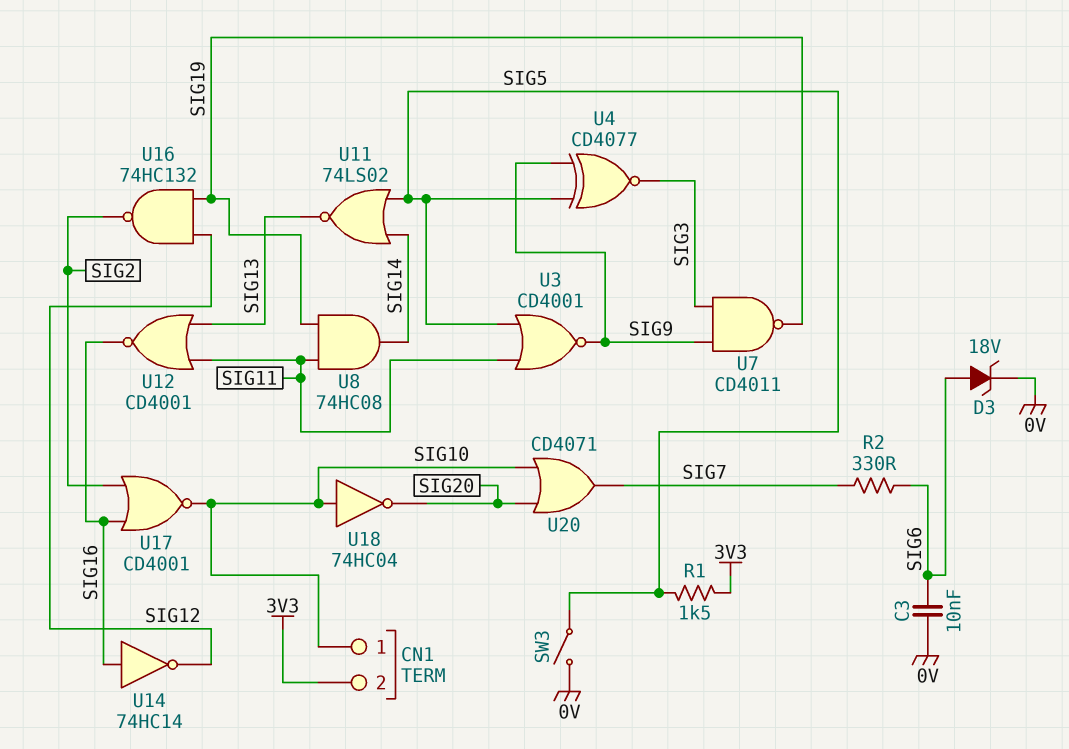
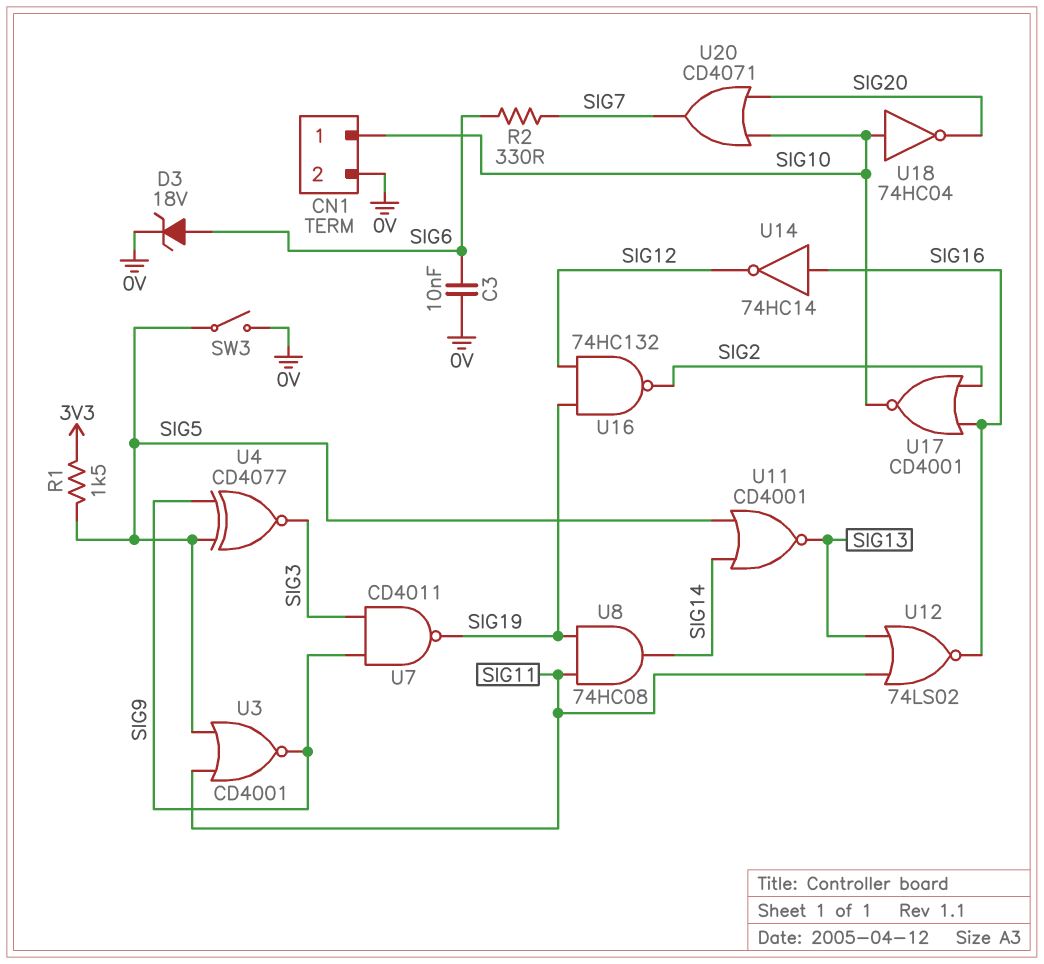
CN1 pin 2: 3V3 -> 0V
U11: NOR 74LS02 (in SIG5, in SIG14, out SIG13) -> NOR CD4001 (in SIG5, in SIG14, out SIG13)
U12: NOR CD4001 (in SIG11, in SIG13, out SIG16) -> NOR 74LS02 (in SIG11, in SIG13, out SIG16)

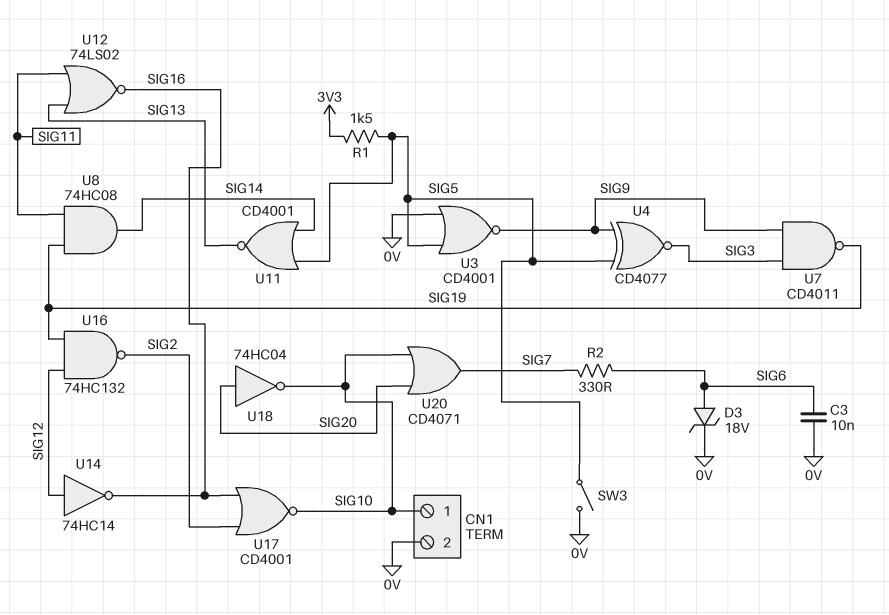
U3: NOR CD4001 (in SIG5, in SIG11, out SIG9) -> NOR CD4001 (in 0V, in SIG5, out SIG9)
U14: NOT 74HC14 (in SIG16, out SIG12) -> NOT 74HC14 (in SIG12, out SIG16)
U18: NOT 74HC04 (in SIG10, out SIG20) -> NOT 74HC04 (in SIG20, out SIG10)

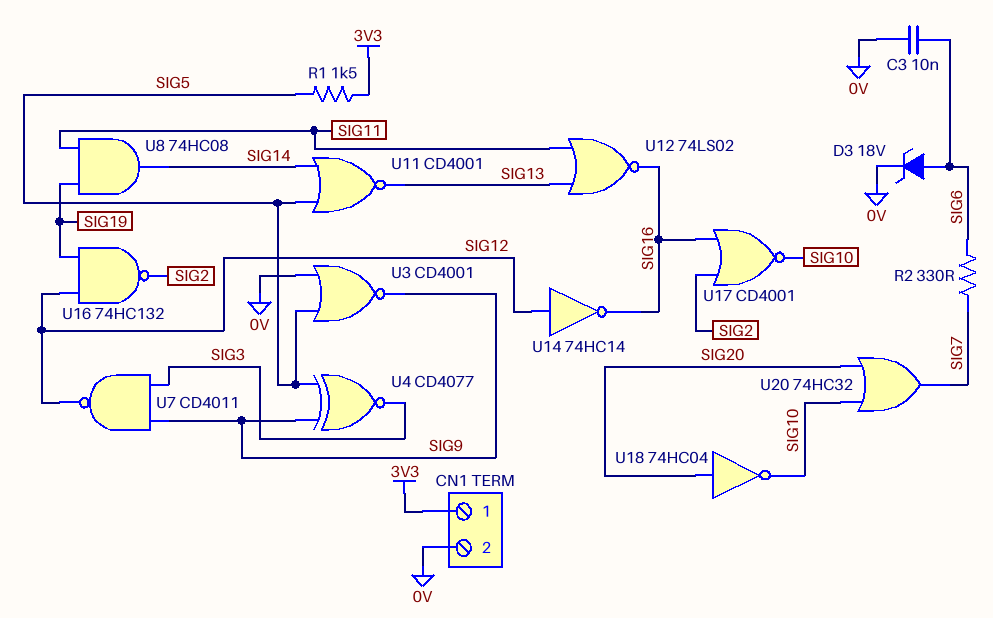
CN1 pin 1: SIG10 -> 3V3
SW3: switch (0V, SIG5) -> none
U7: NAND CD4011 (in SIG3, in SIG9, out SIG19) -> NAND CD4011 (in SIG3, in SIG9, out SIG12)
U20: OR CD4071 (in SIG10, in SIG20, out SIG7) -> OR 74HC32 (in SIG10, in SIG20, out SIG7)

